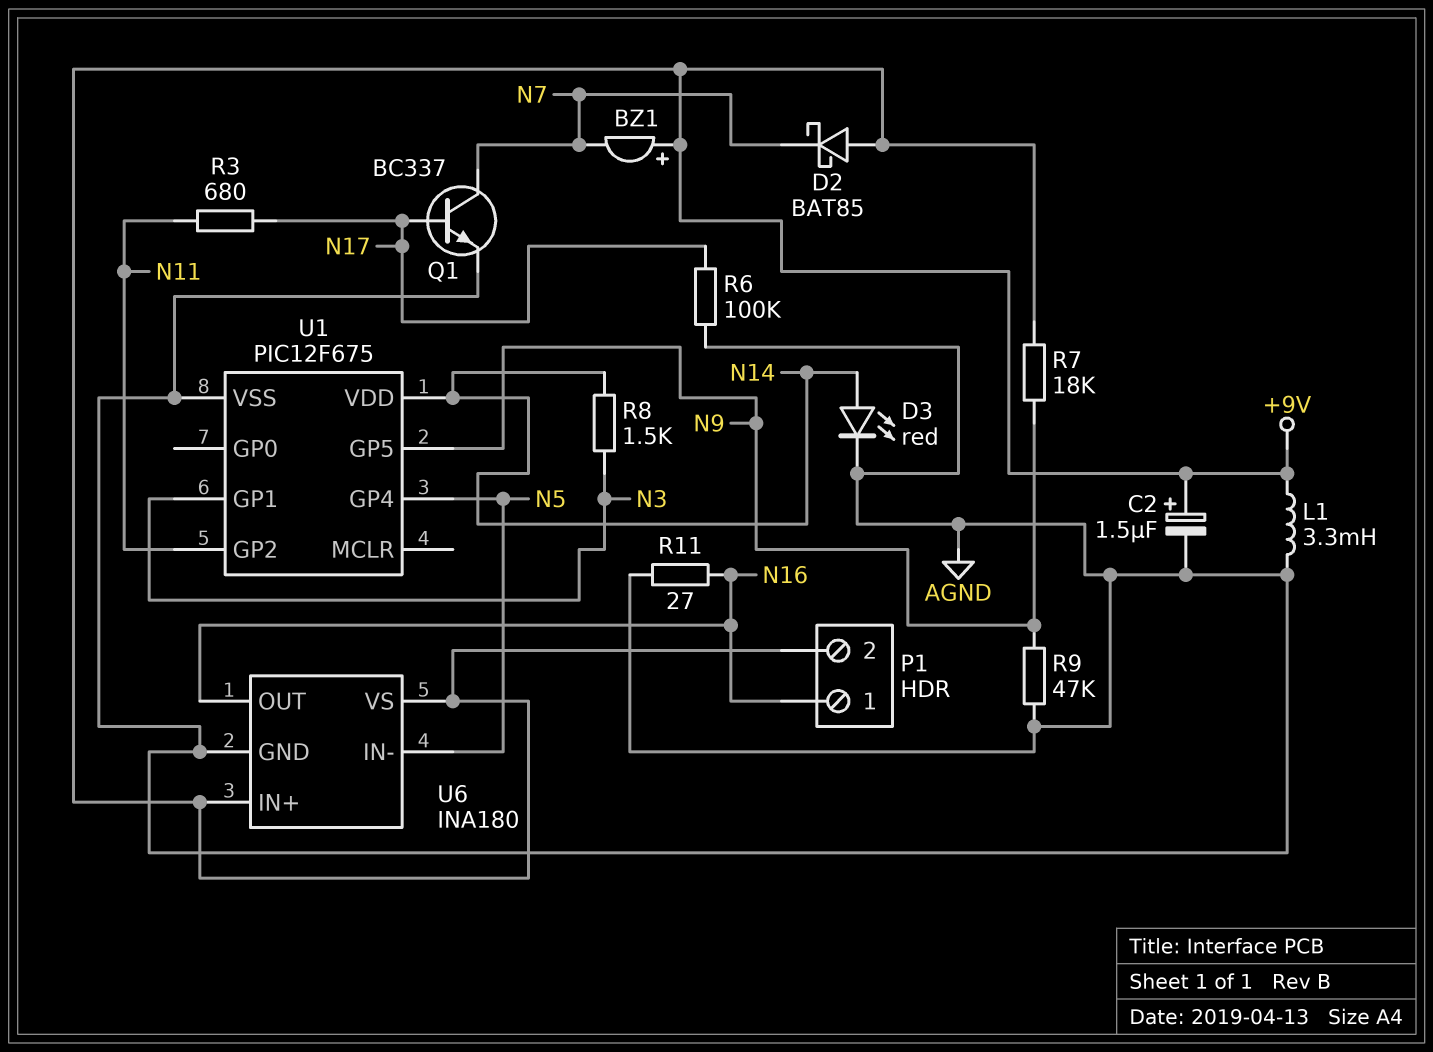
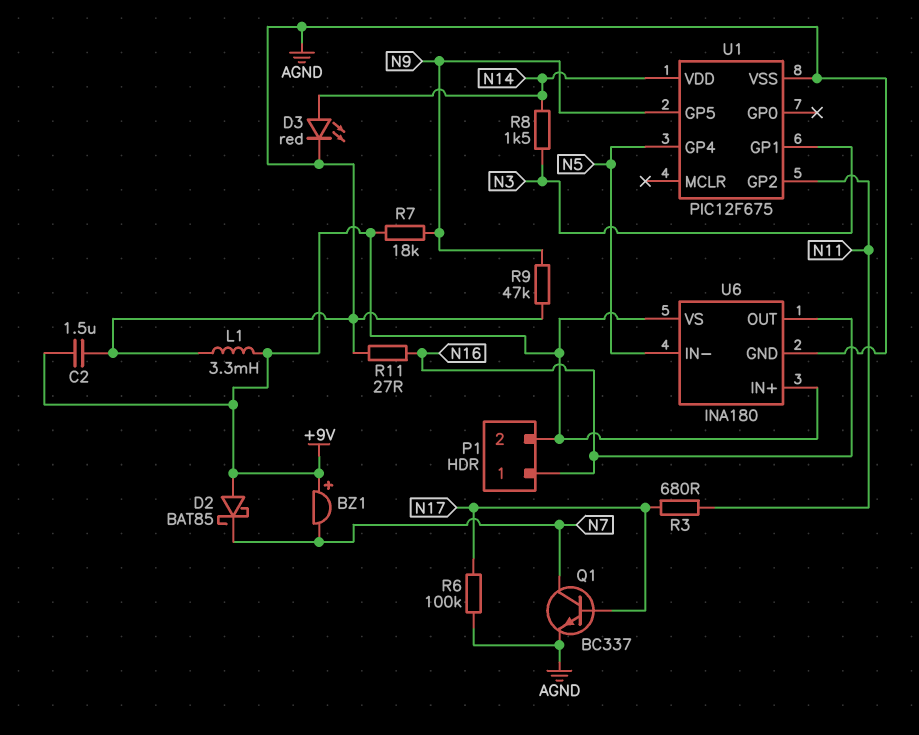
C2: 1.5uF (plus +9V, minus AGND) -> 1.5uF (+9V, AGND)

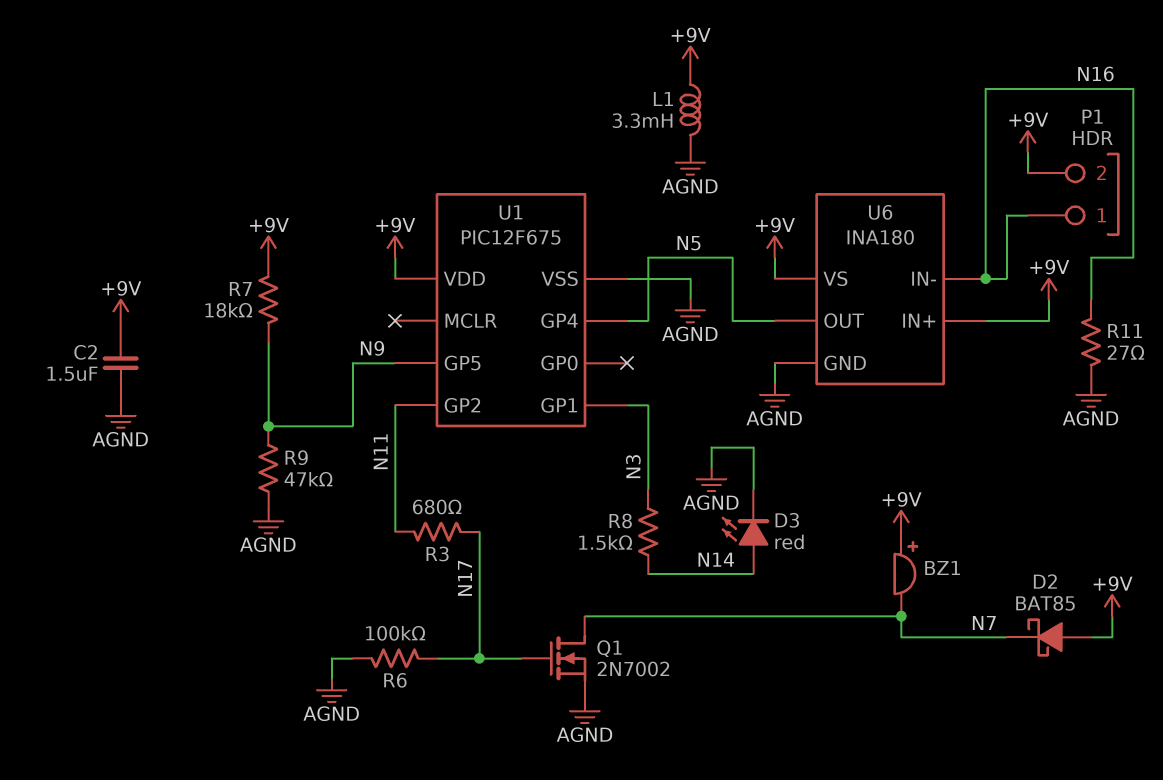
Q1: NPN BC337 (B N17, C N7, E AGND) -> NMOS 2N7002 (G N17, D N7, S AGND)
U1 pin VDD: N14 -> +9V
U6 pin IN-: N5 -> N16
U6 pin OUT: N16 -> N5

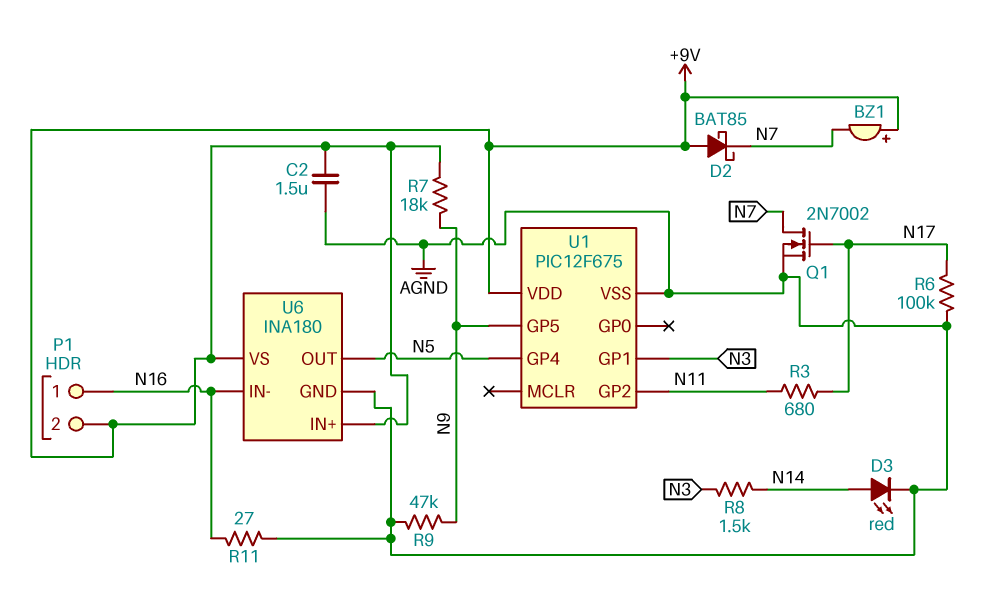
L1: 3.3mH (+9V, AGND) -> none

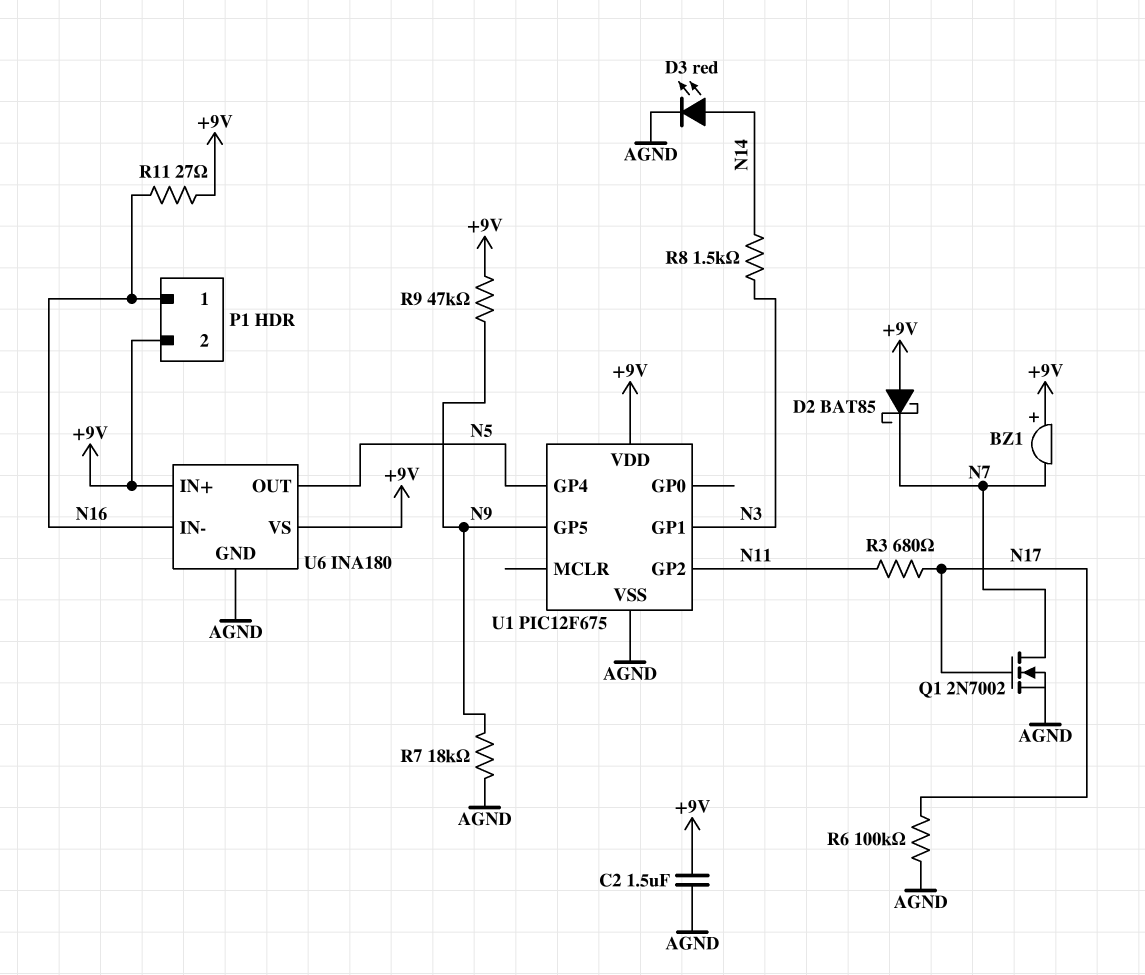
R7: 18k (+9V, N9) -> 18k (AGND, N9)
R9: 47k (AGND, N9) -> 47k (+9V, N9)
R11: 27 (AGND, N16) -> 27 (+9V, N16)

